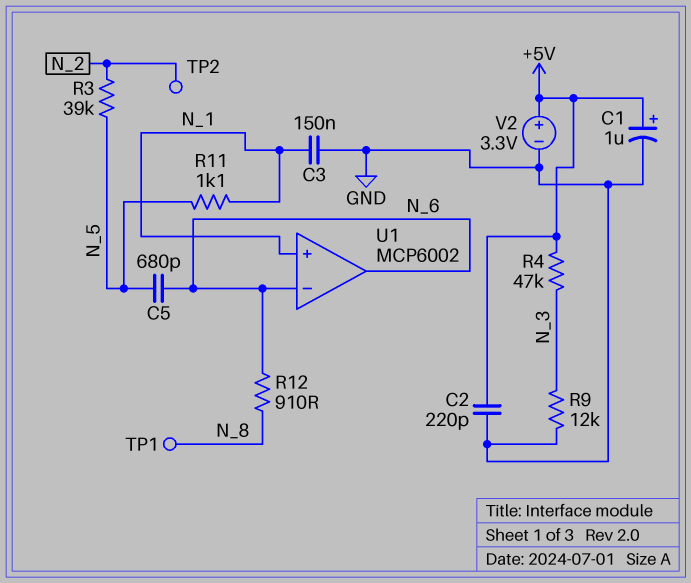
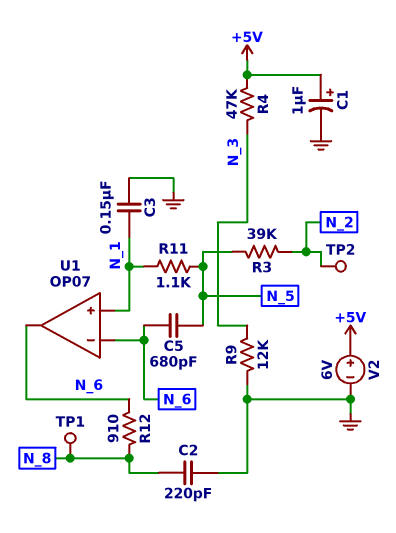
C2: 220pF (+5V, GND) -> 220pF (GND, N_8)
U1: MCP6002 -> OP07
V2: 3.3V (plus +5V, minus GND) -> 6V (plus +5V, minus GND)

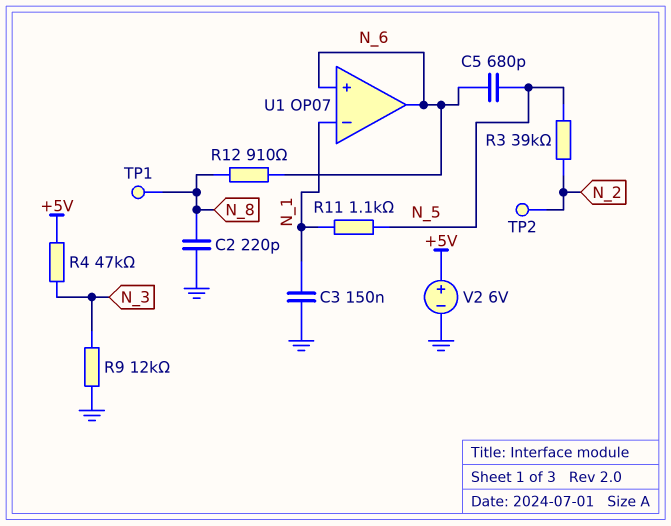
C1: 1uF (plus +5V, minus GND) -> none
U1 pin in+: N_1 -> N_6
U1 pin in-: N_6 -> N_1

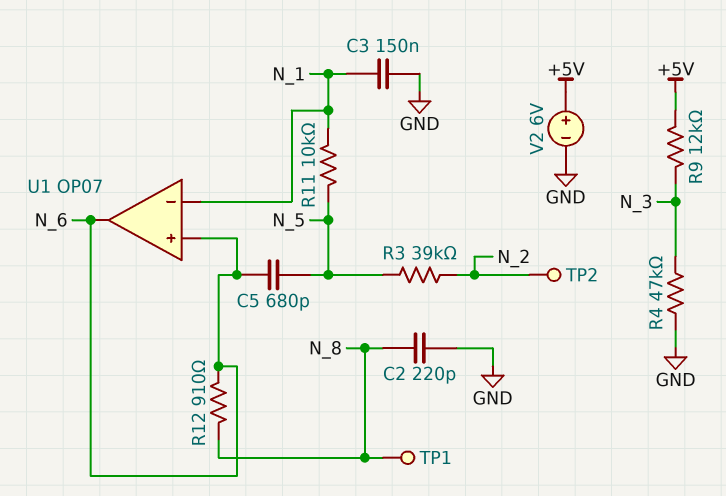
R4: 47k (+5V, N_3) -> 47k (GND, N_3)
R9: 12k (GND, N_3) -> 12k (+5V, N_3)
R11: 1.1k (N_1, N_5) -> 10k (N_1, N_5)

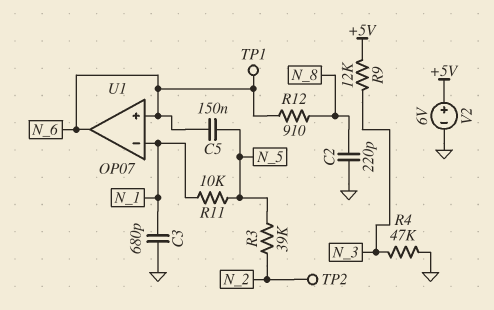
C3: 150nF (GND, N_1) -> 680pF (GND, N_1)
C5: 680pF (N_5, N_6) -> 150nF (N_5, N_6)
TP1: test point (N_8) -> test point (N_6)

